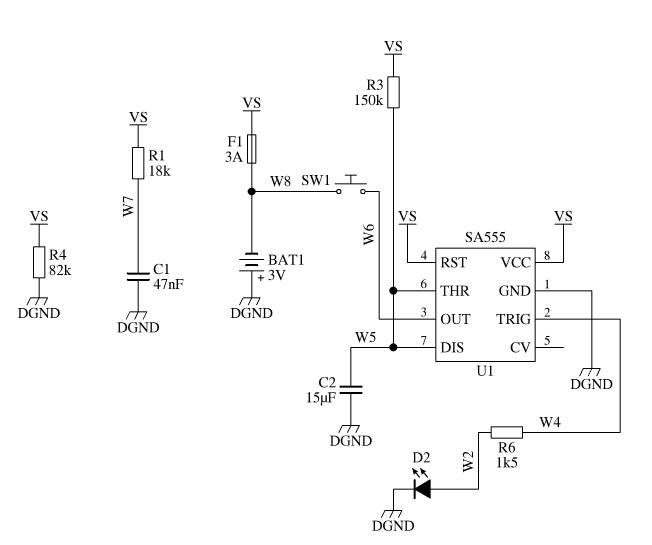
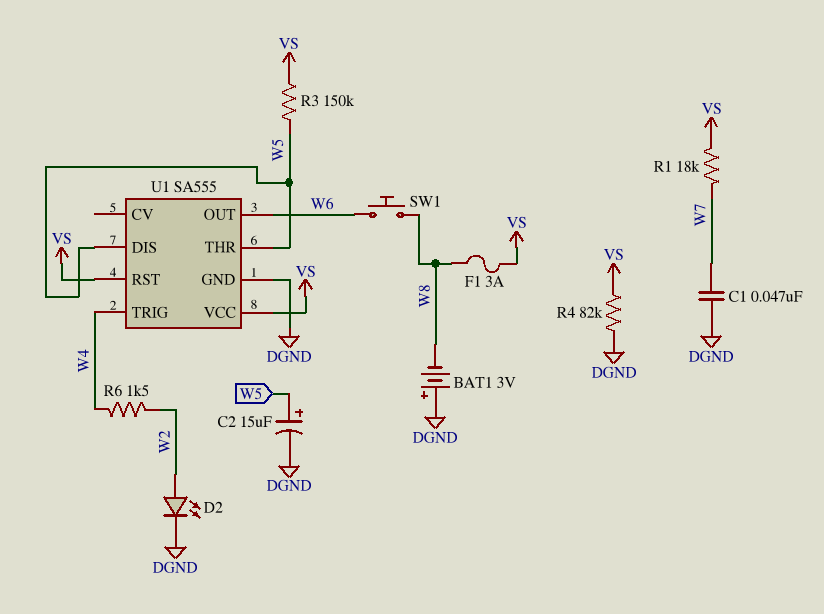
C2: 15uF (DGND, W5) -> 15uF (plus W5, minus DGND)

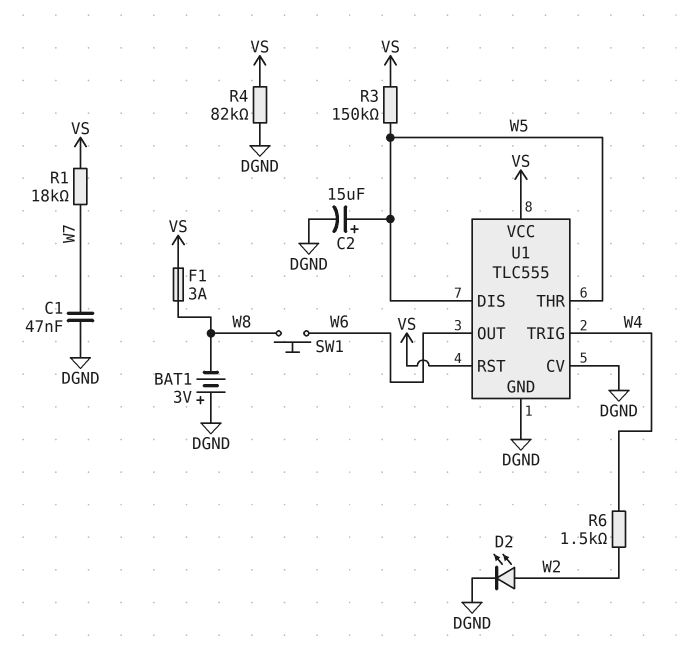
U1: SA555 -> TLC555
U1 pin CV: none -> DGND

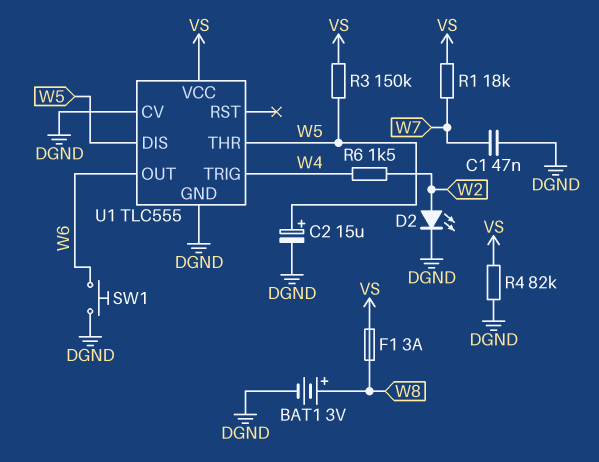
BAT1: 3V (plus DGND, minus W8) -> 3V (plus W8, minus DGND)
SW1: button (W6, W8) -> button (DGND, W6)
U1 pin RST: VS -> none

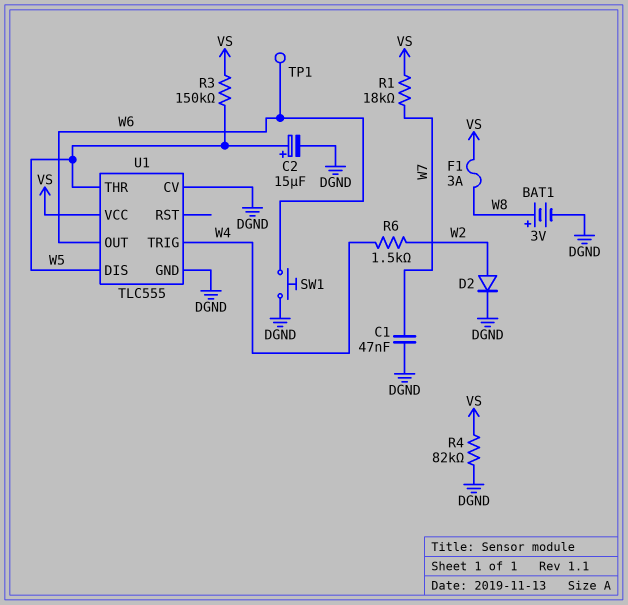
D2: LED (A W2, K DGND) -> diode (A W2, K DGND)
TP1: none -> test point (W6)

